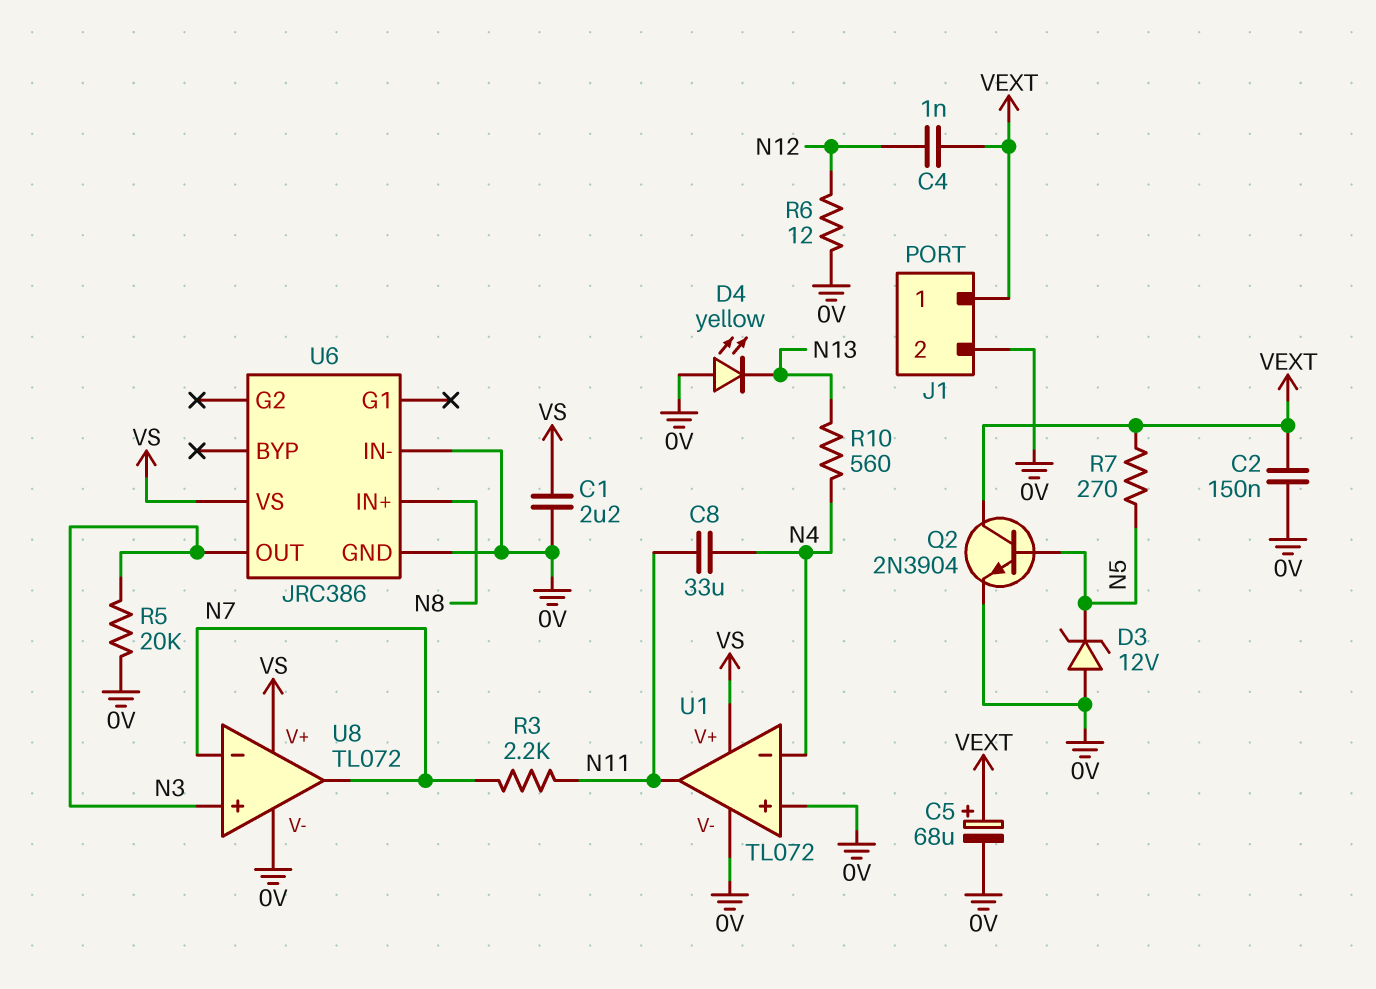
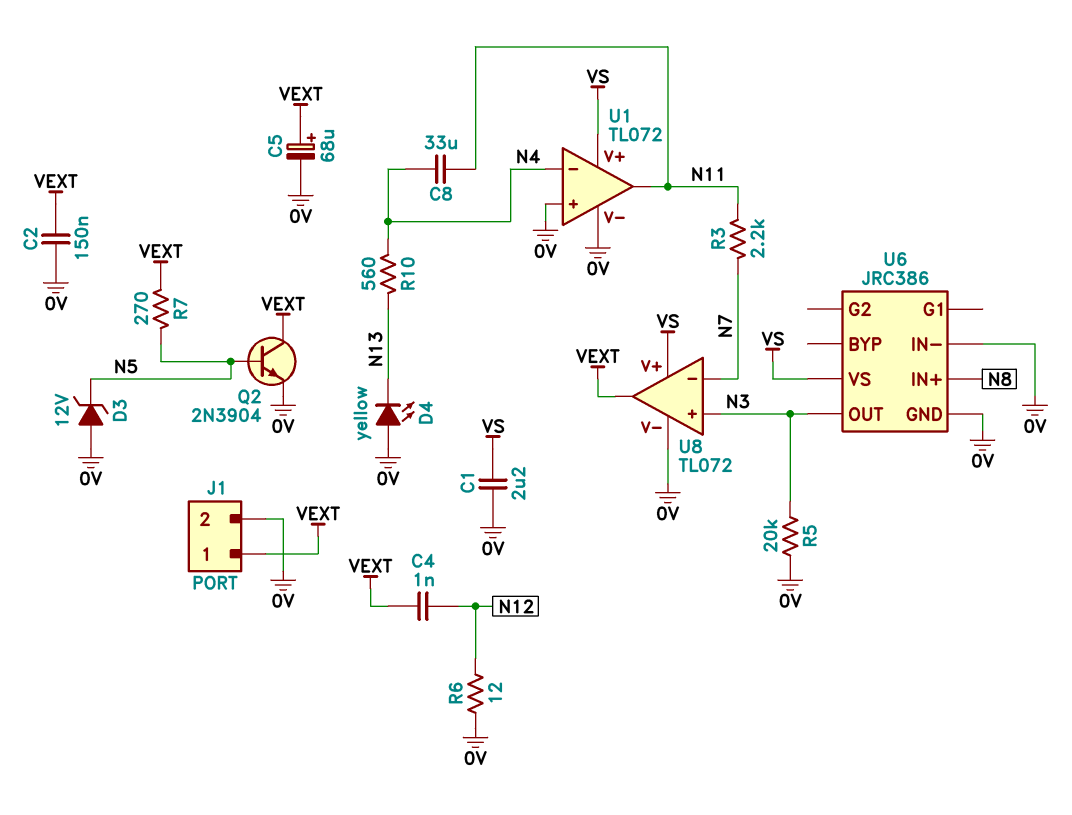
U8 pin out: N7 -> VEXT

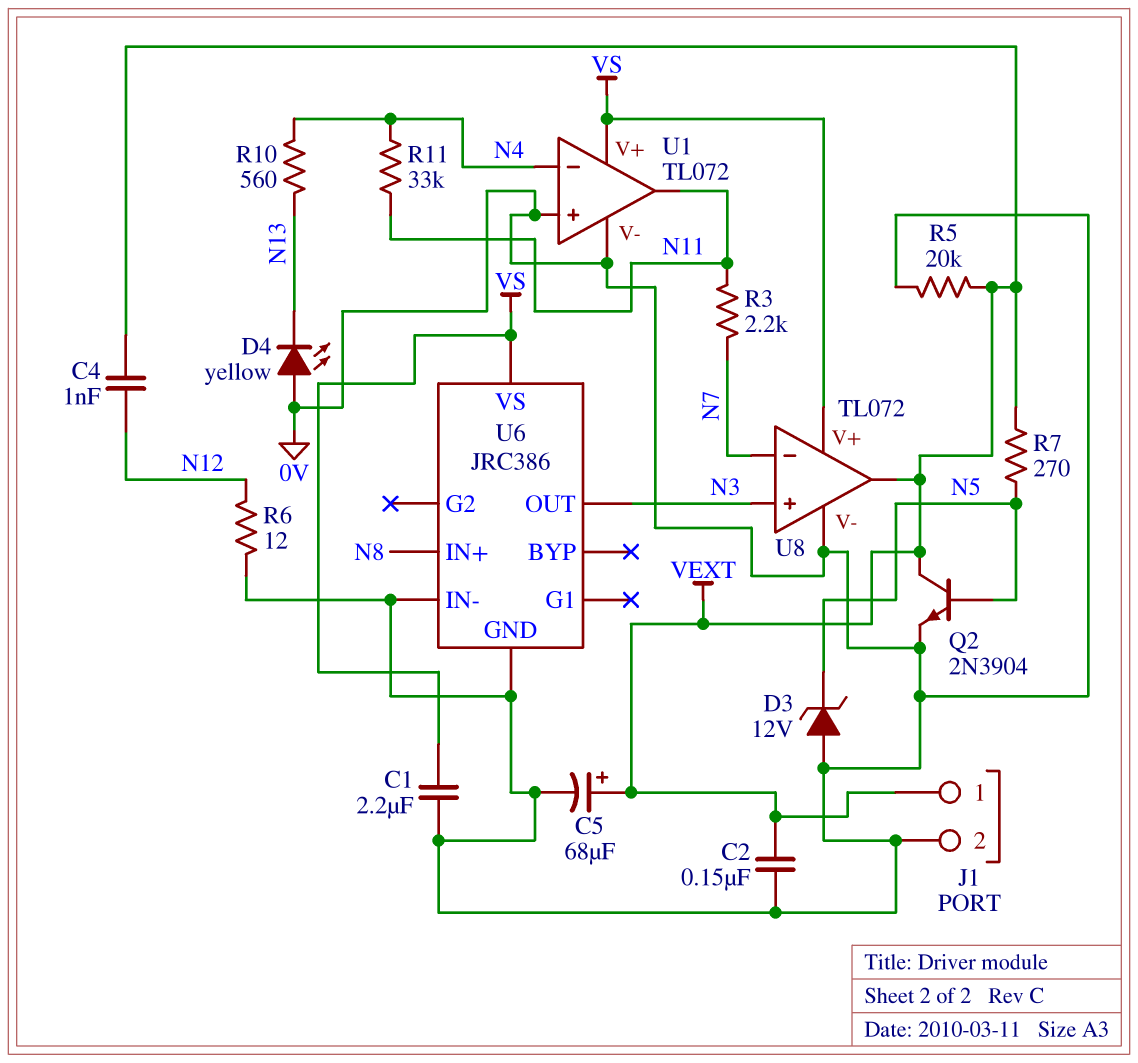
C8: 33uF (N4, N11) -> none
R5: 20k (0V, N3) -> 20k (0V, VEXT)
R11: none -> 33k (N4, N11)

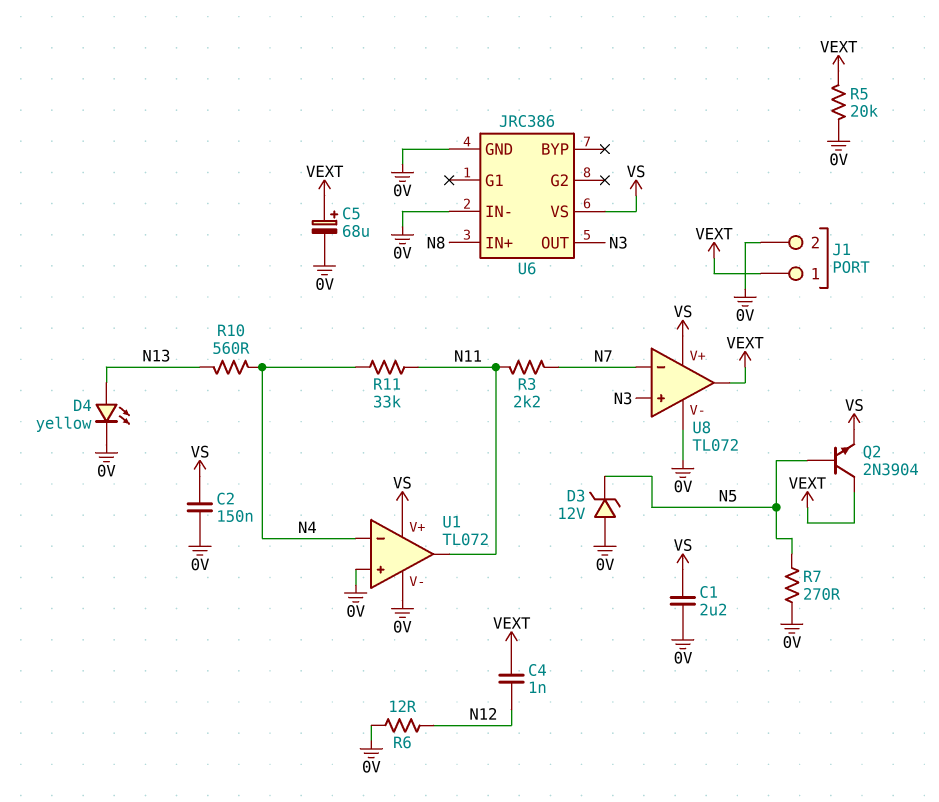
C2: 150nF (0V, VEXT) -> 150nF (0V, VS)
D4: LED yellow (A 0V, K N13) -> LED yellow (A N13, K 0V)
Q2: NPN 2N3904 (B N5, C VEXT, E 0V) -> NPN 2N3904 (B N5, C VEXT, E VS)
R7: 270 (N5, VEXT) -> 270 (0V, N5)

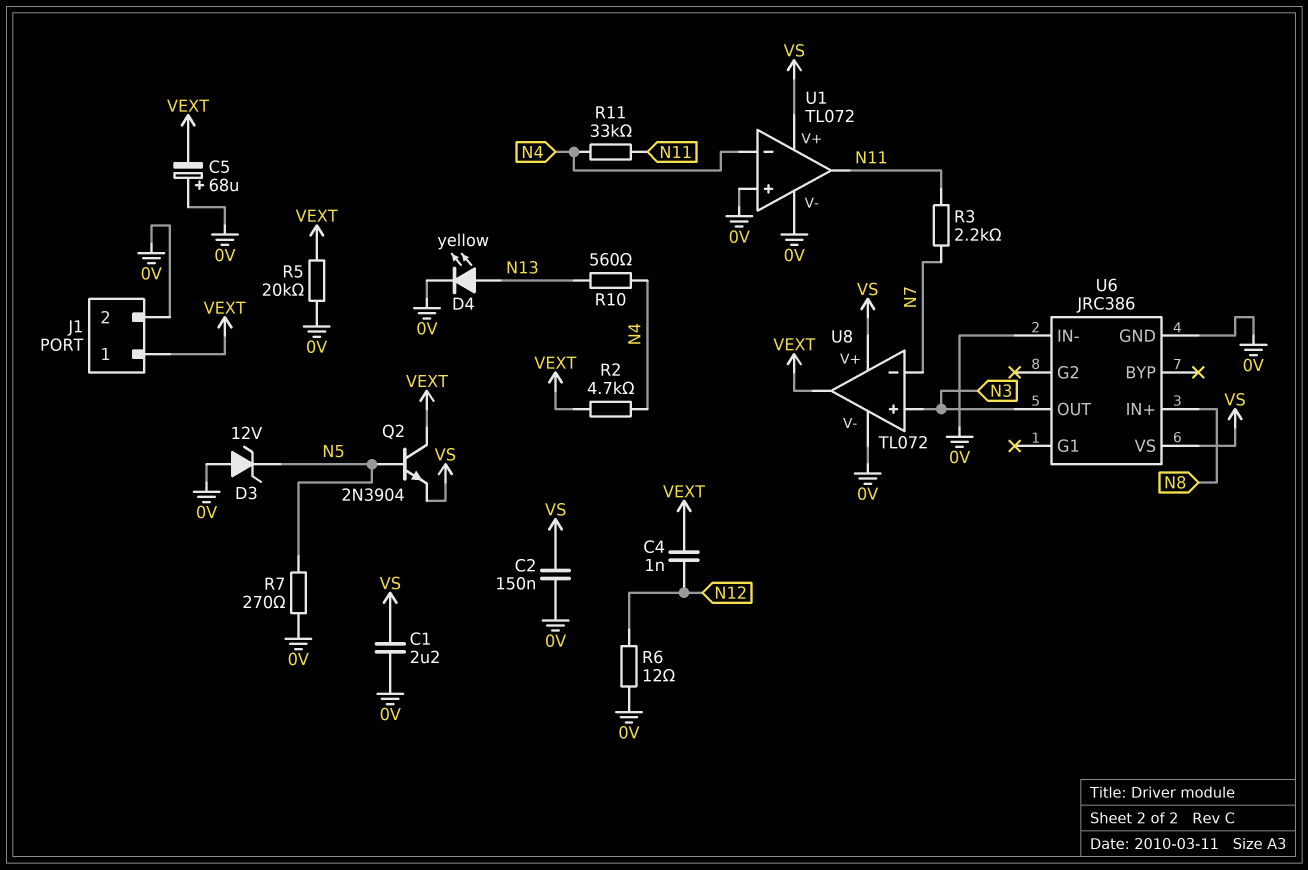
C5: 68uF (plus VEXT, minus 0V) -> 68uF (plus 0V, minus VEXT)
R2: none -> 4.7k (N4, VEXT)

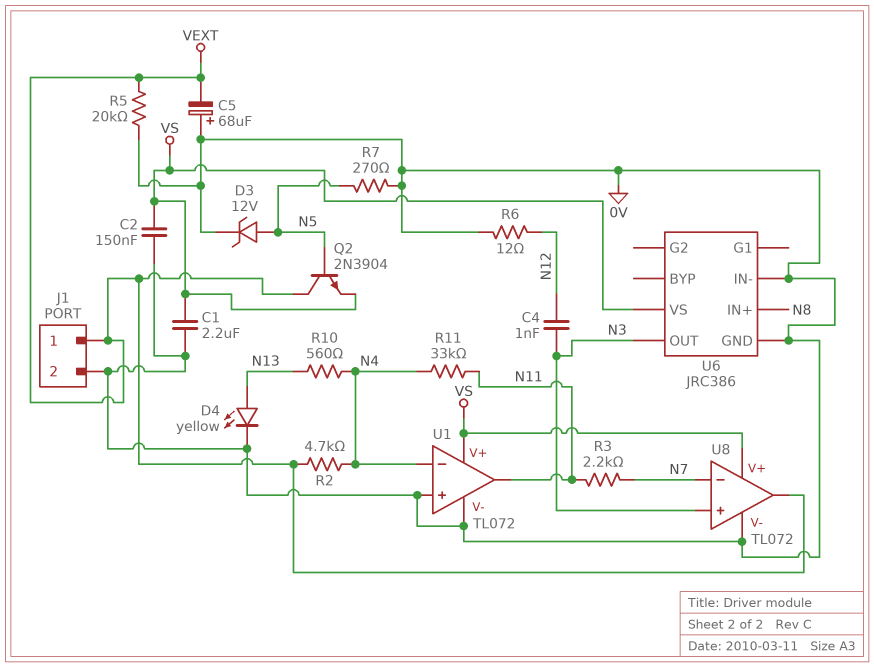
C4: 1nF (N12, VEXT) -> 1nF (N3, N12)
D3: zener 12V (A 0V, K N5) -> zener 12V (A N5, K 0V)

